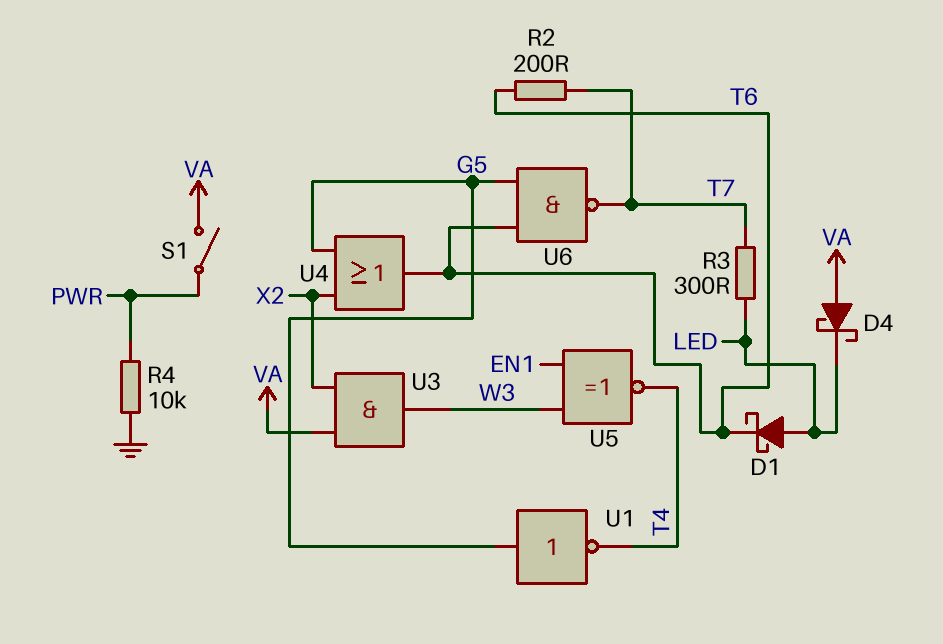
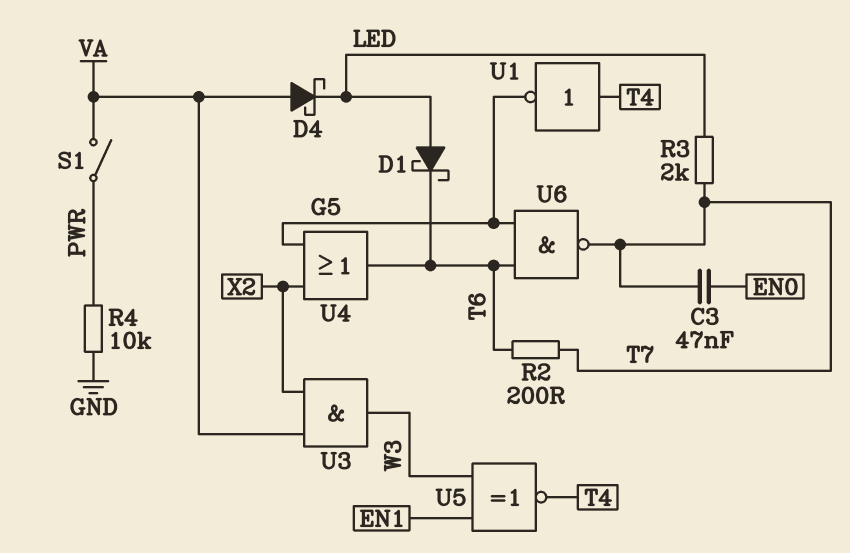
C3: none -> 47nF (EN0, T7)
R3: 300 (LED, T7) -> 2k (LED, T7)
U1: NOT (in G5, out T4) -> NOT (in T4, out G5)

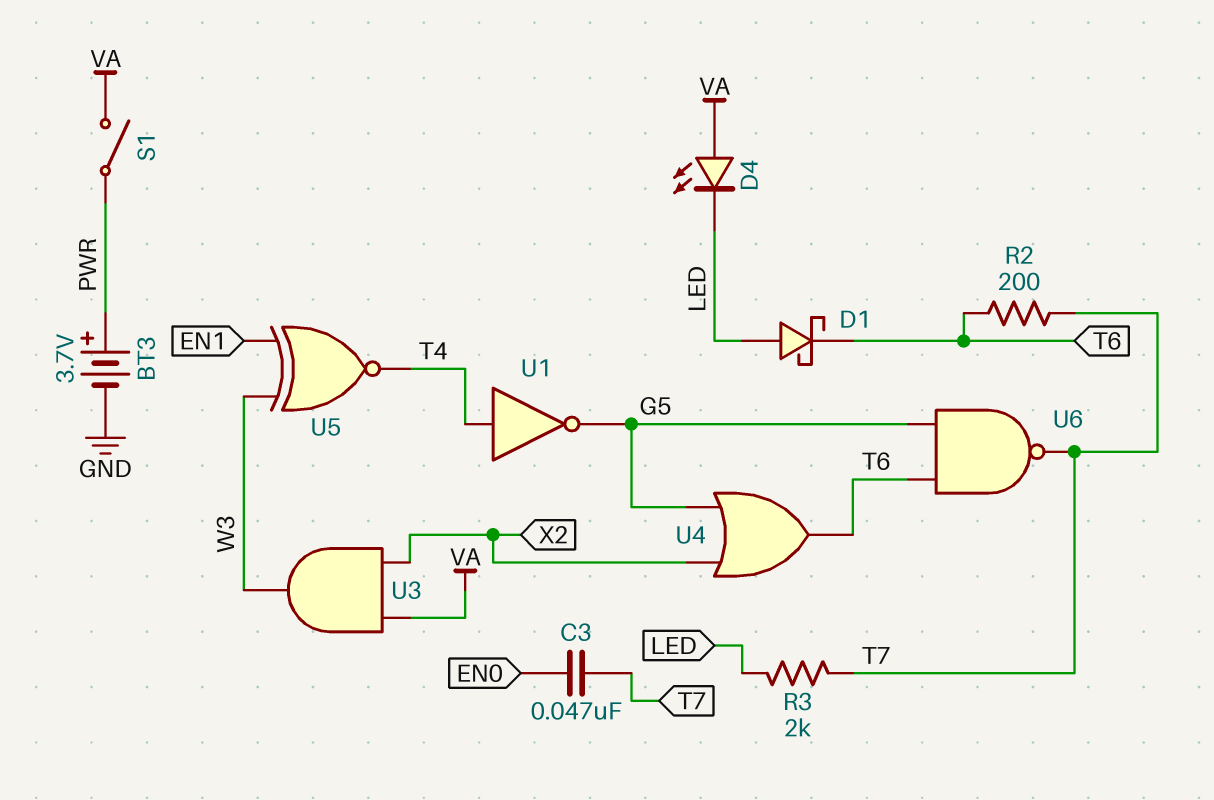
BT3: none -> 3.7V (plus PWR, minus GND)
D4: schottky (A VA, K LED) -> LED (A VA, K LED)
R4: 10k (GND, PWR) -> none

